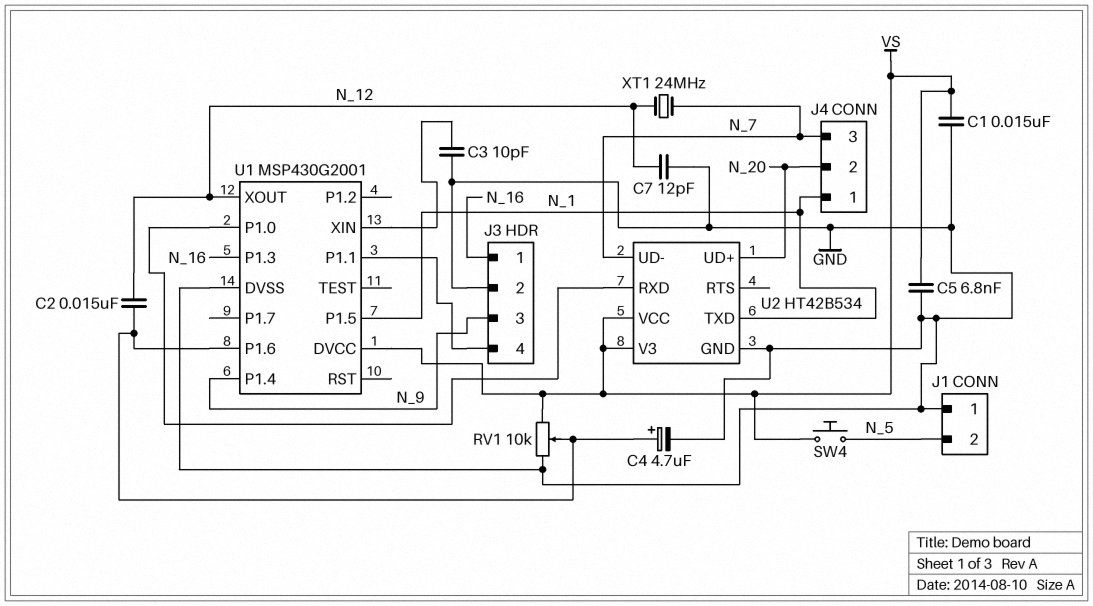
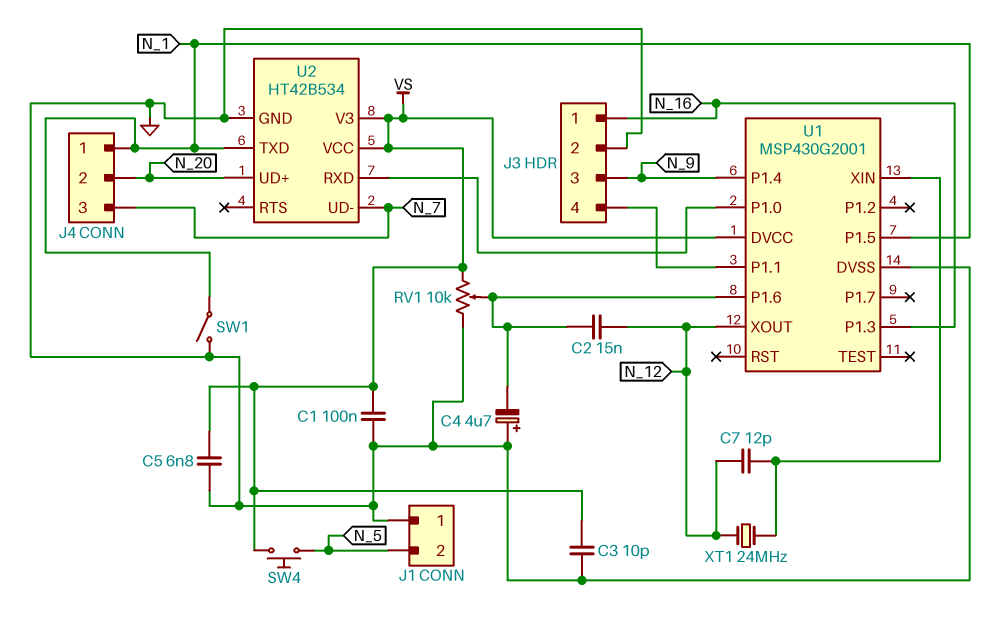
C1: 15nF (GND, VS) -> 100nF (GND, VS)
C3: 10pF (GND, U1/XIN) -> 10pF (GND, VS)
C4: 4.7uF (plus U1/P1.6, minus GND) -> 4.7uF (plus GND, minus U1/P1.6)
C7: 12pF (GND, N_12) -> 12pF (N_12, U1/XIN)
SW1: none -> switch (GND, N_1)
XT1: 24MHz (N_7, N_12) -> 24MHz (N_12, U1/XIN)

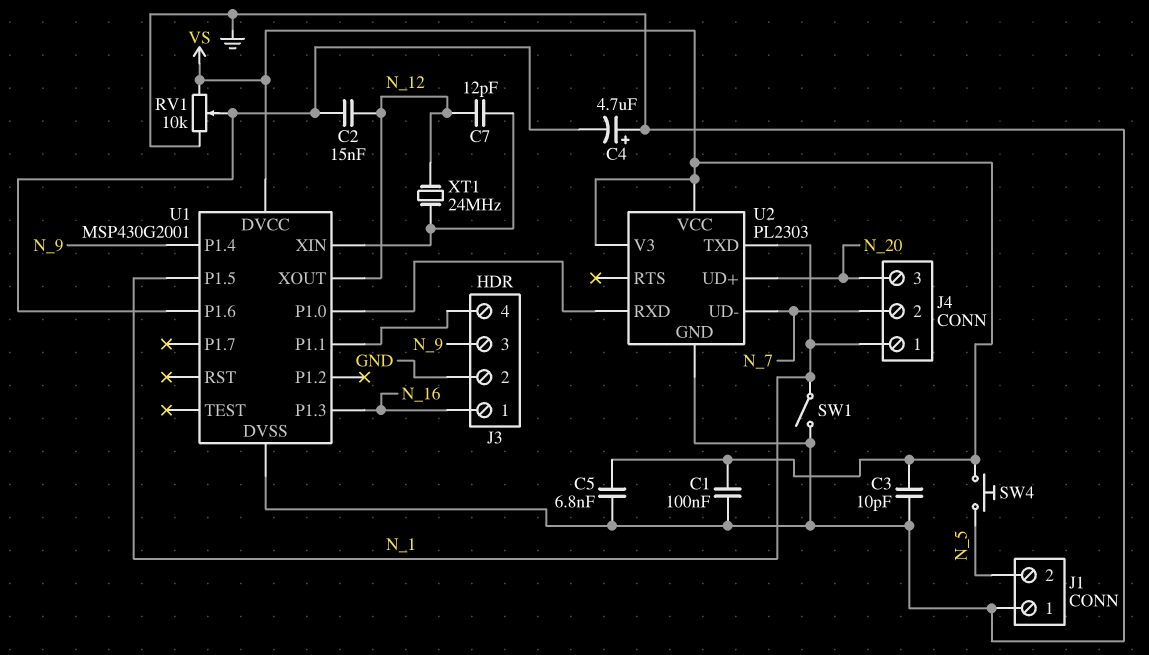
J4 pin 2: N_20 -> N_7
J4 pin 3: N_7 -> N_20
U2: HT42B534 -> PL2303

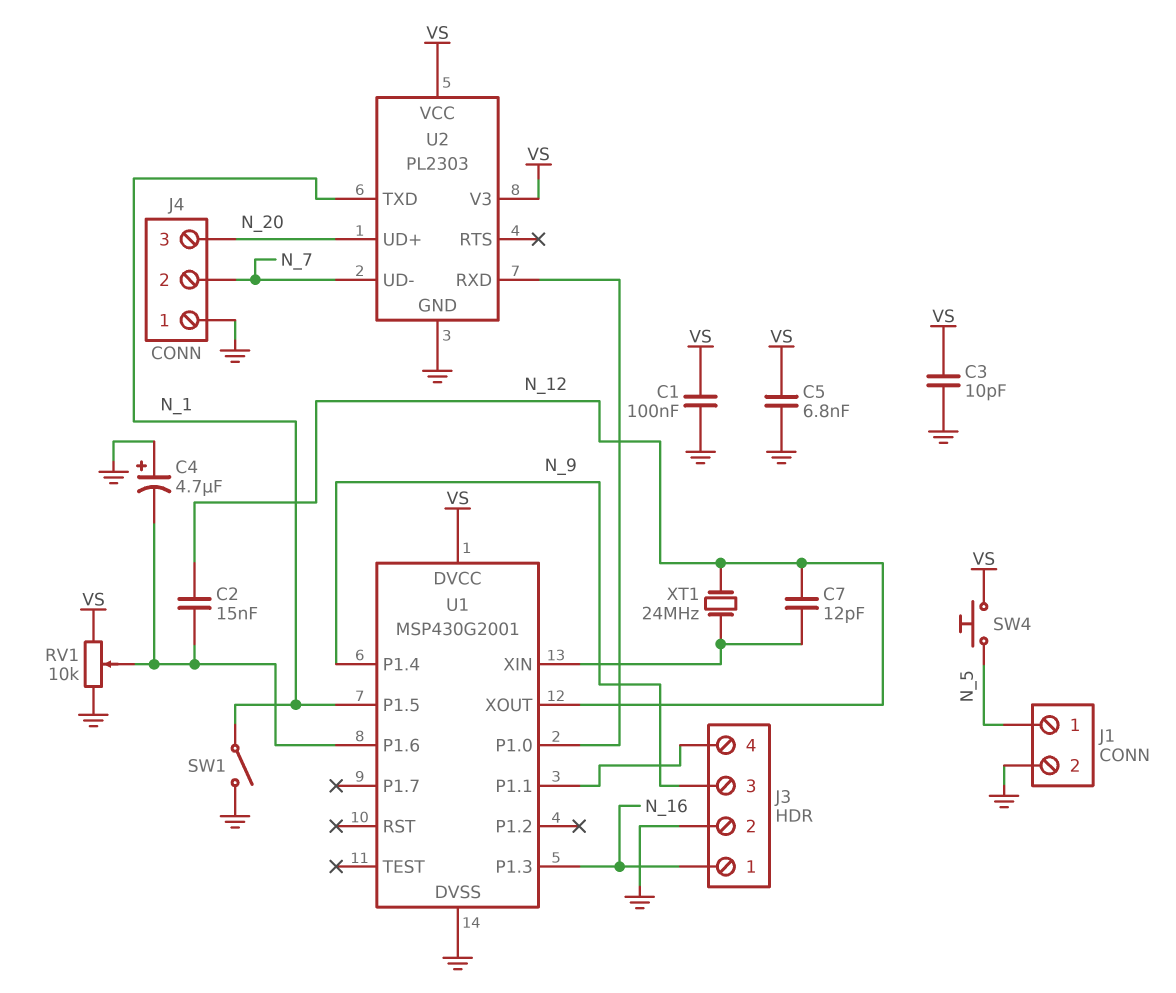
J1 pin 1: GND -> N_5
J1 pin 2: N_5 -> GND
J4 pin 1: N_1 -> GND

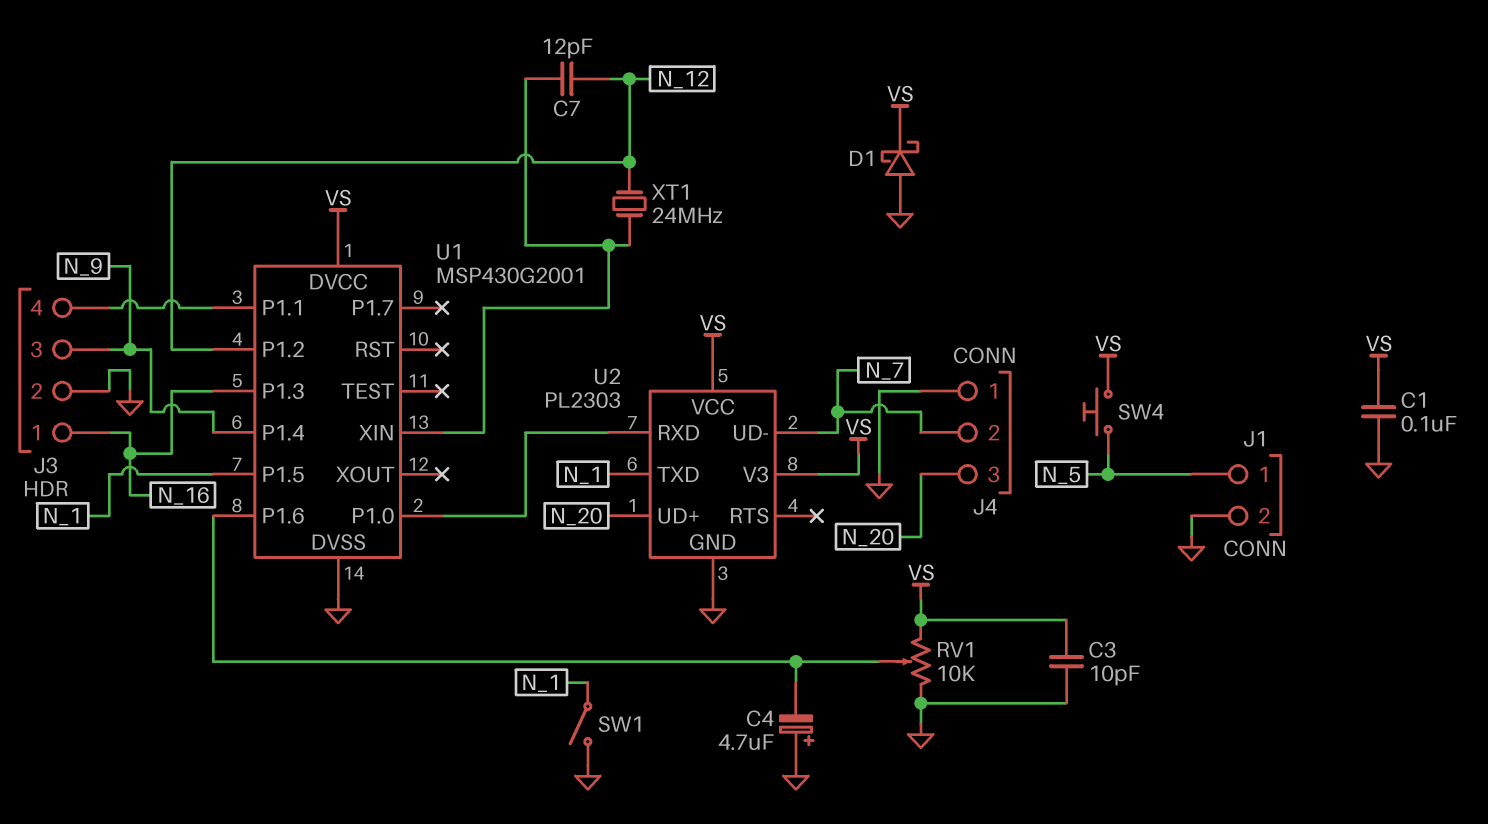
C2: 15nF (N_12, U1/P1.6) -> none
C5: 6.8nF (GND, VS) -> none
D1: none -> schottky (A GND, K VS)
U1 pin P1.2: none -> N_12
U1 pin XOUT: N_12 -> none

